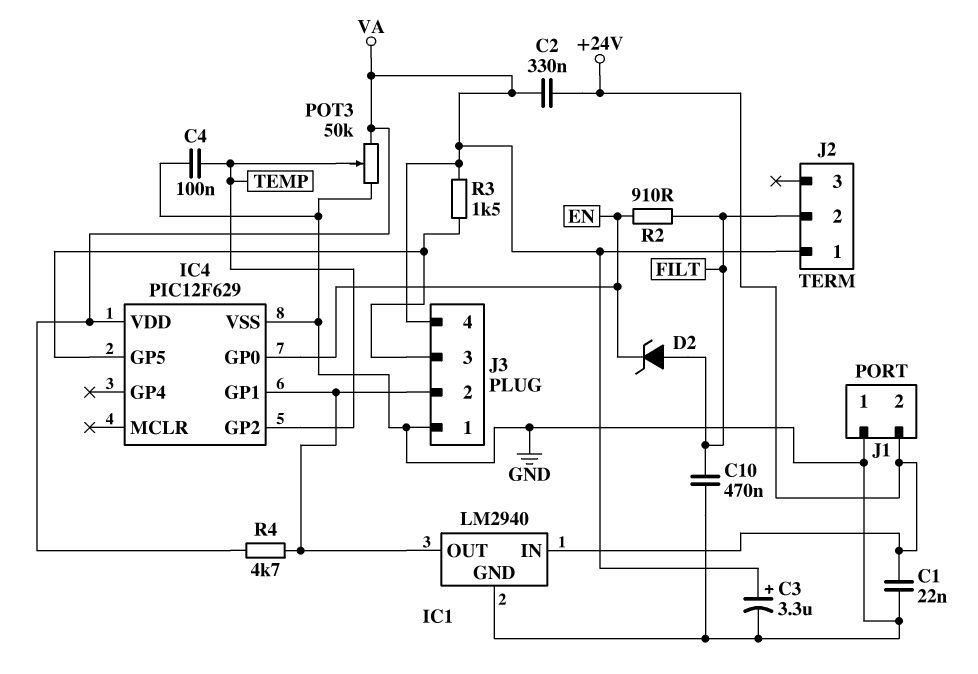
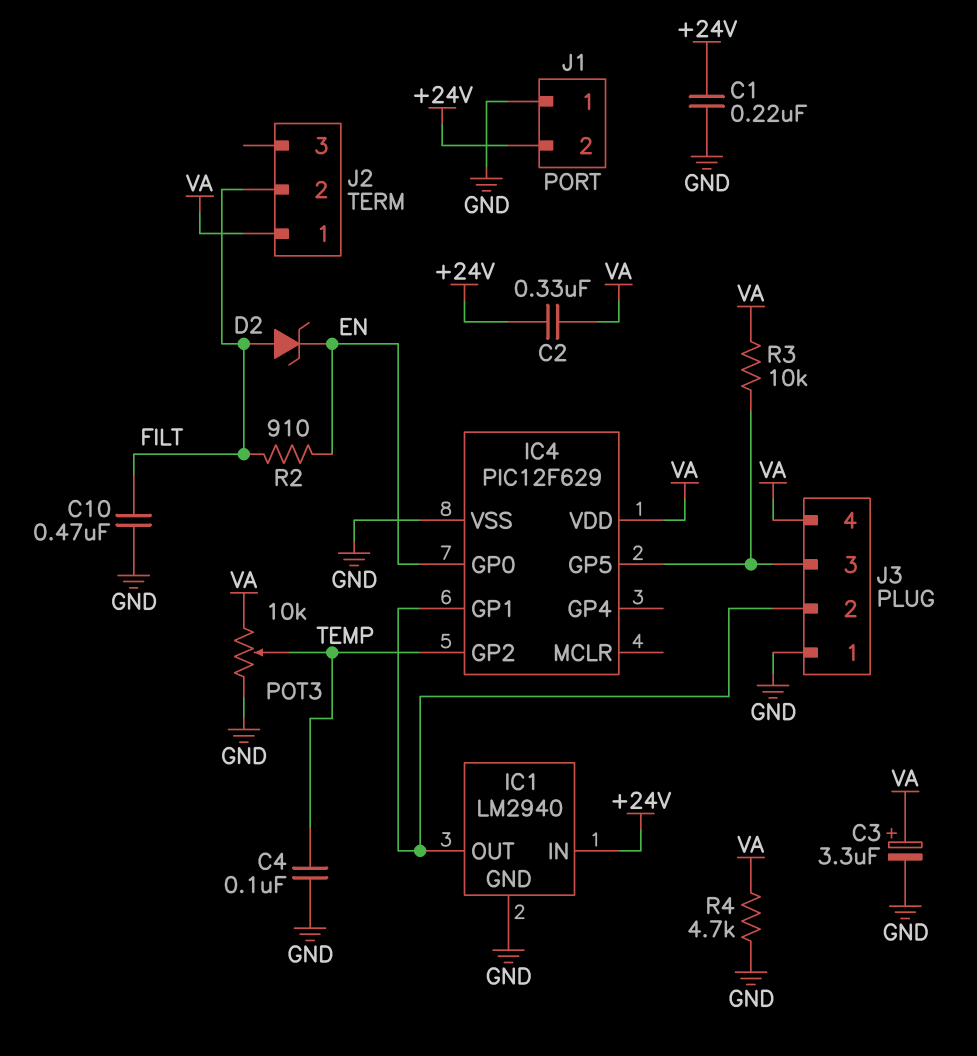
C1: 22nF (+24V, GND) -> 220nF (+24V, GND)
POT3: 50k (GND, VA, wiper TEMP) -> 10k (GND, VA, wiper TEMP)
R3: 1.5k (IC4/GP5, VA) -> 10k (IC4/GP5, VA)
R4: 4.7k (IC1/OUT, VA) -> 4.7k (GND, VA)

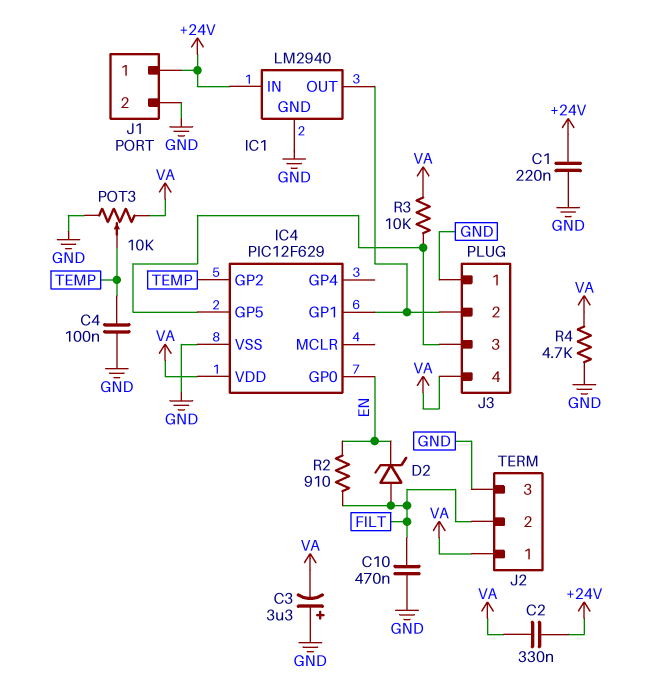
C3: 3.3uF (plus VA, minus GND) -> 3.3uF (plus GND, minus VA)
J1 pin 1: GND -> +24V
J1 pin 2: +24V -> GND
J2 pin 3: none -> GND

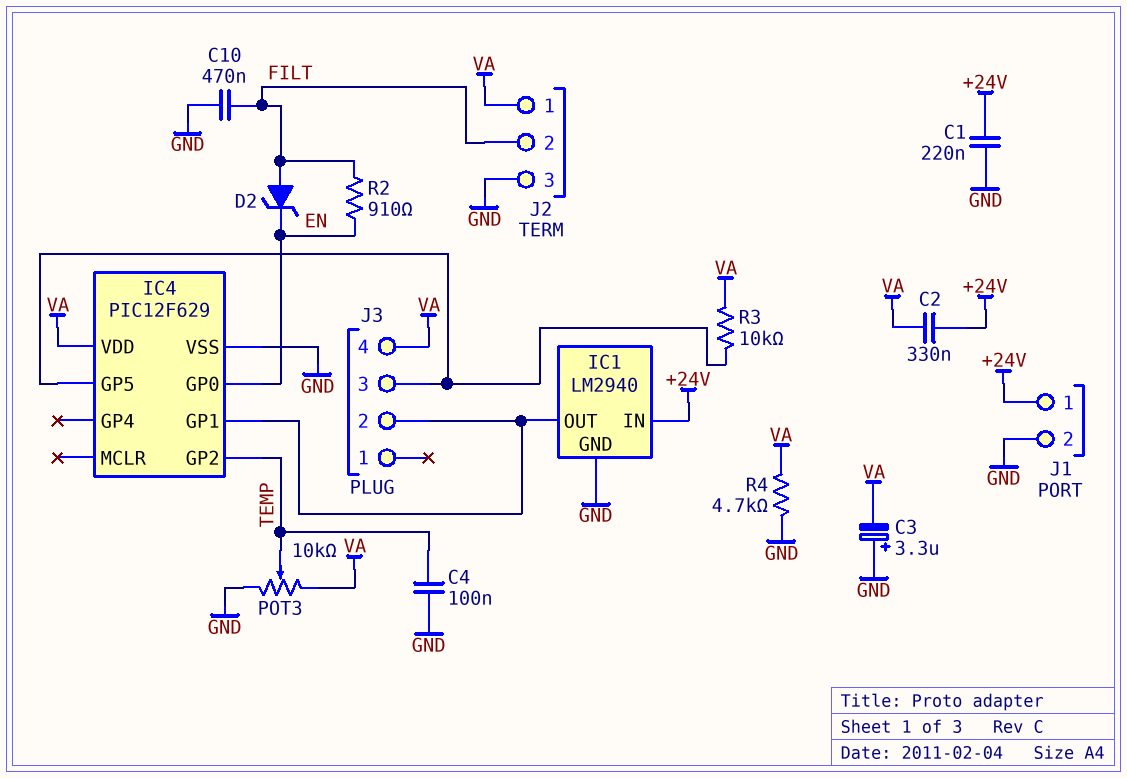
J3 pin 1: GND -> none

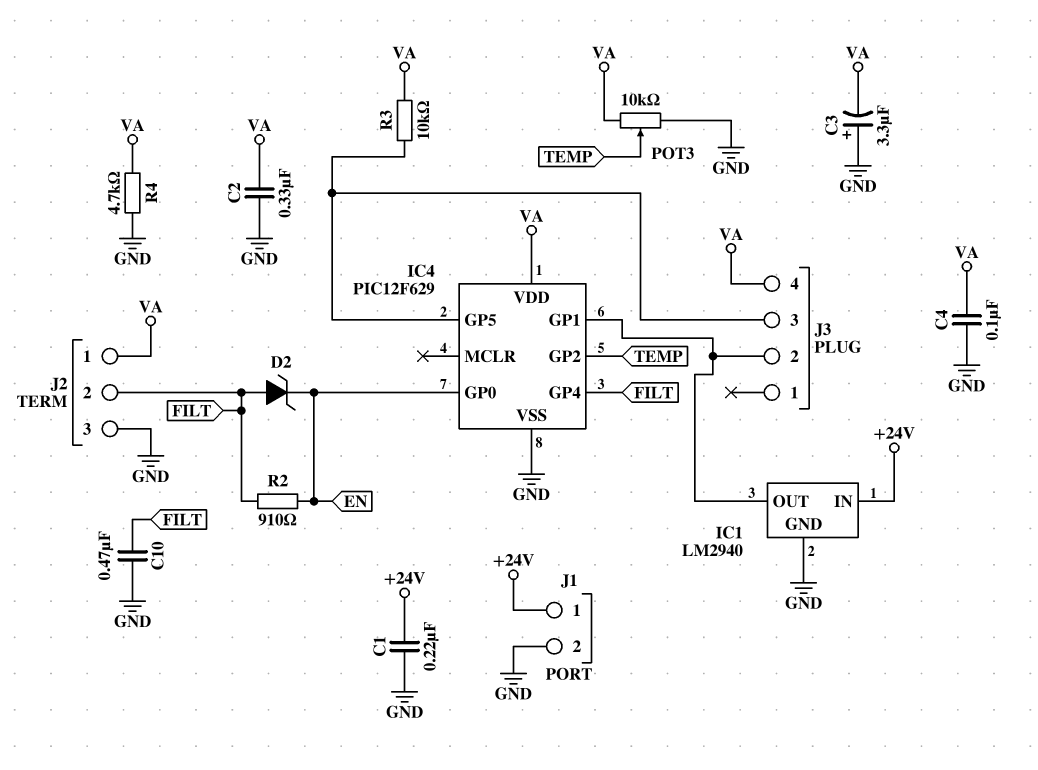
C2: 330nF (+24V, VA) -> 330nF (GND, VA)
C4: 100nF (GND, TEMP) -> 100nF (GND, VA)
IC4 pin GP4: none -> FILT

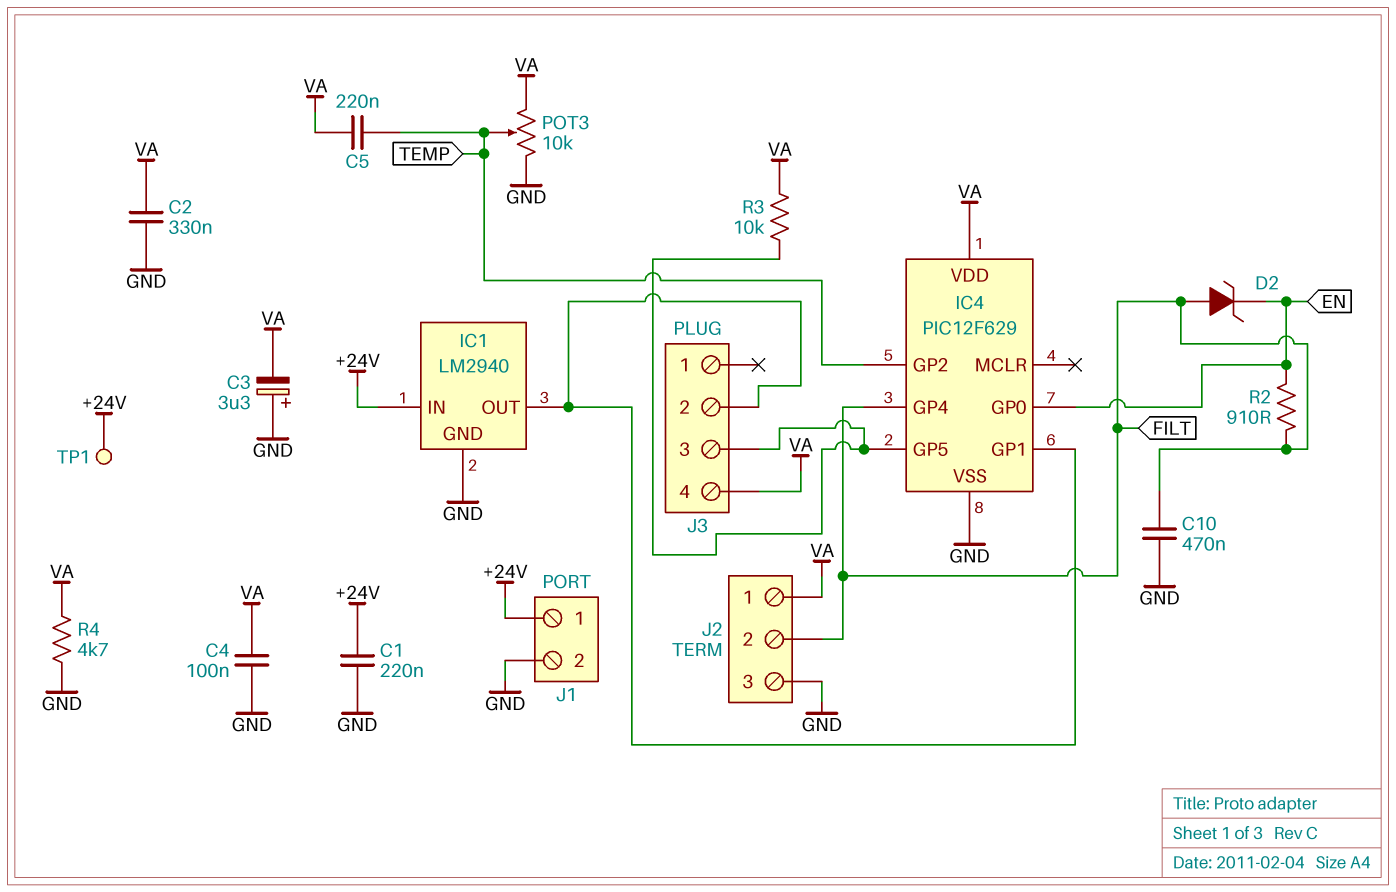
C5: none -> 220nF (TEMP, VA)
TP1: none -> test point (+24V)

